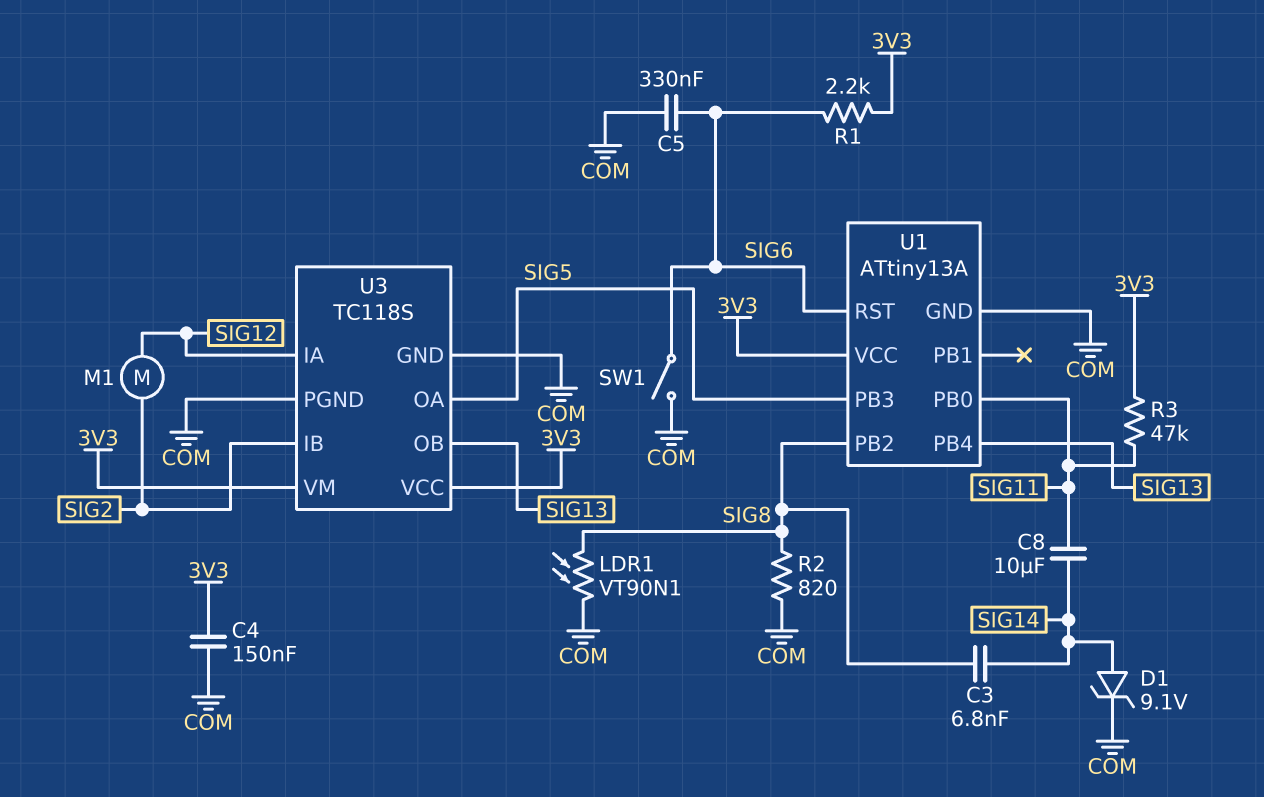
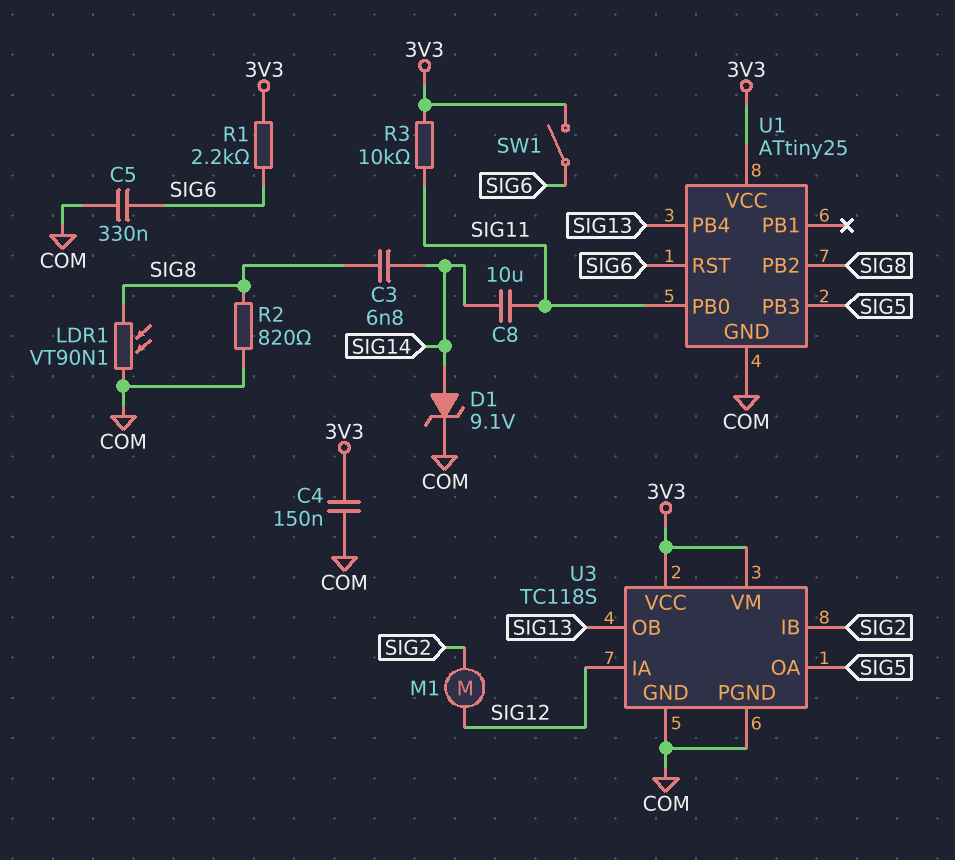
R3: 47k (3V3, SIG11) -> 10k (3V3, SIG11)
SW1: switch (COM, SIG6) -> switch (3V3, SIG6)
U1: ATtiny13A -> ATtiny25

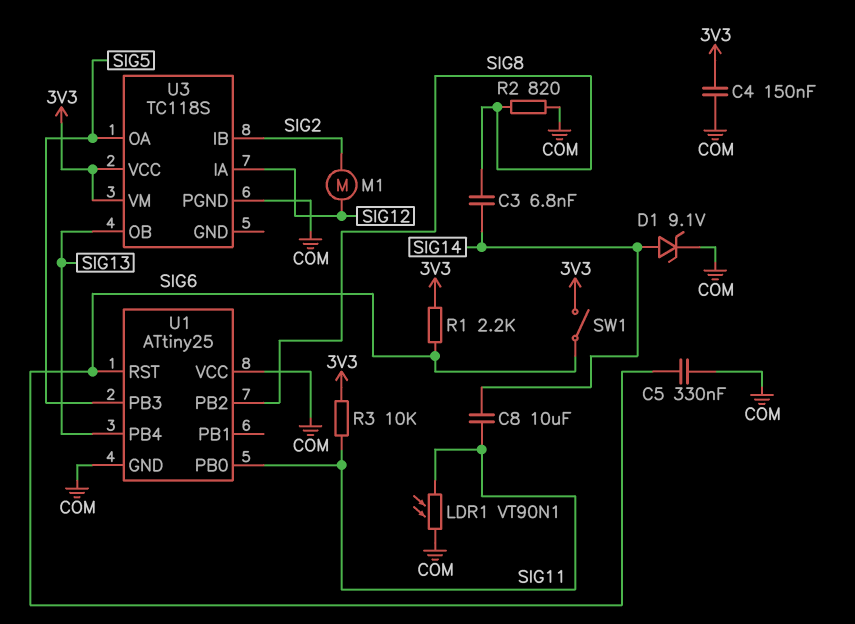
LDR1: VT90N1 (COM, SIG8) -> VT90N1 (COM, SIG11)
U1 pin VCC: 3V3 -> COM
U3 pin GND: COM -> none

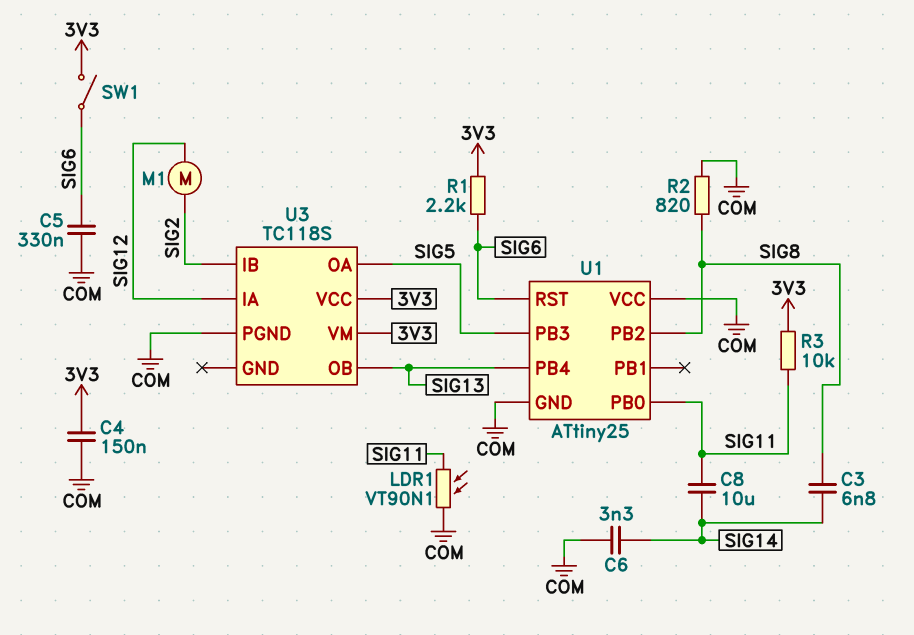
C6: none -> 3.3nF (COM, SIG14)
D1: zener 9.1V (A SIG14, K COM) -> none

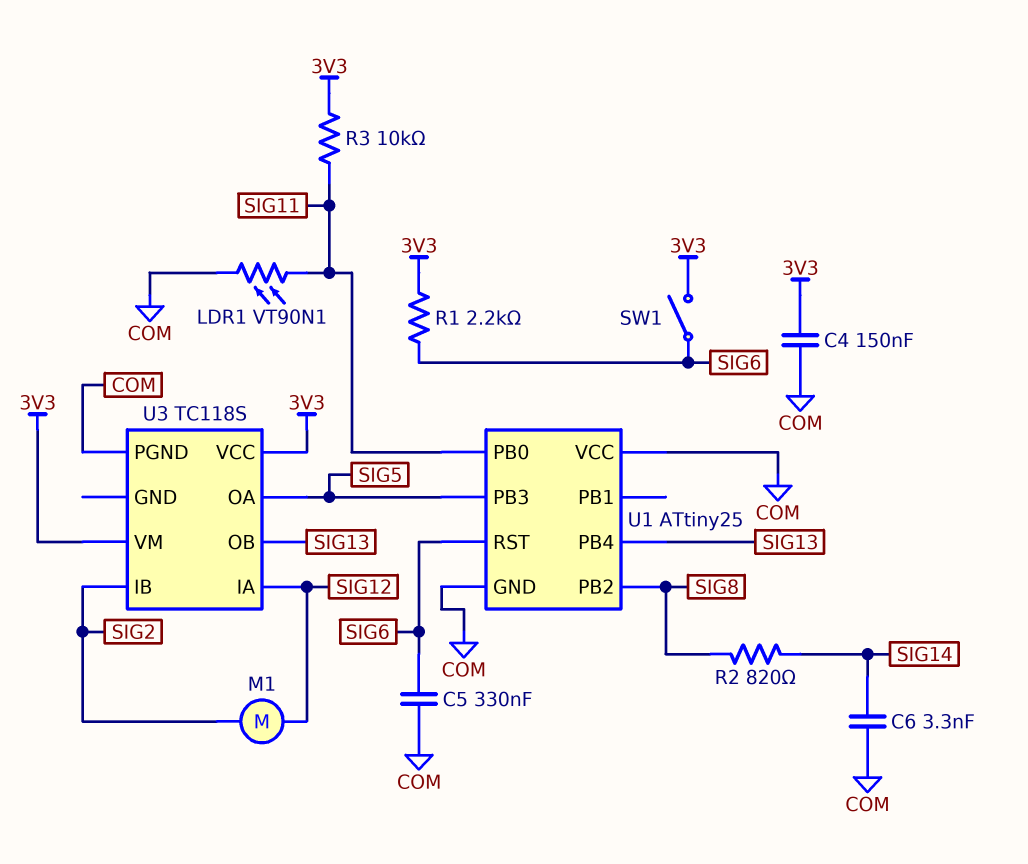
C3: 6.8nF (SIG8, SIG14) -> none
C8: 10uF (SIG11, SIG14) -> none
R2: 820 (COM, SIG8) -> 820 (SIG8, SIG14)

